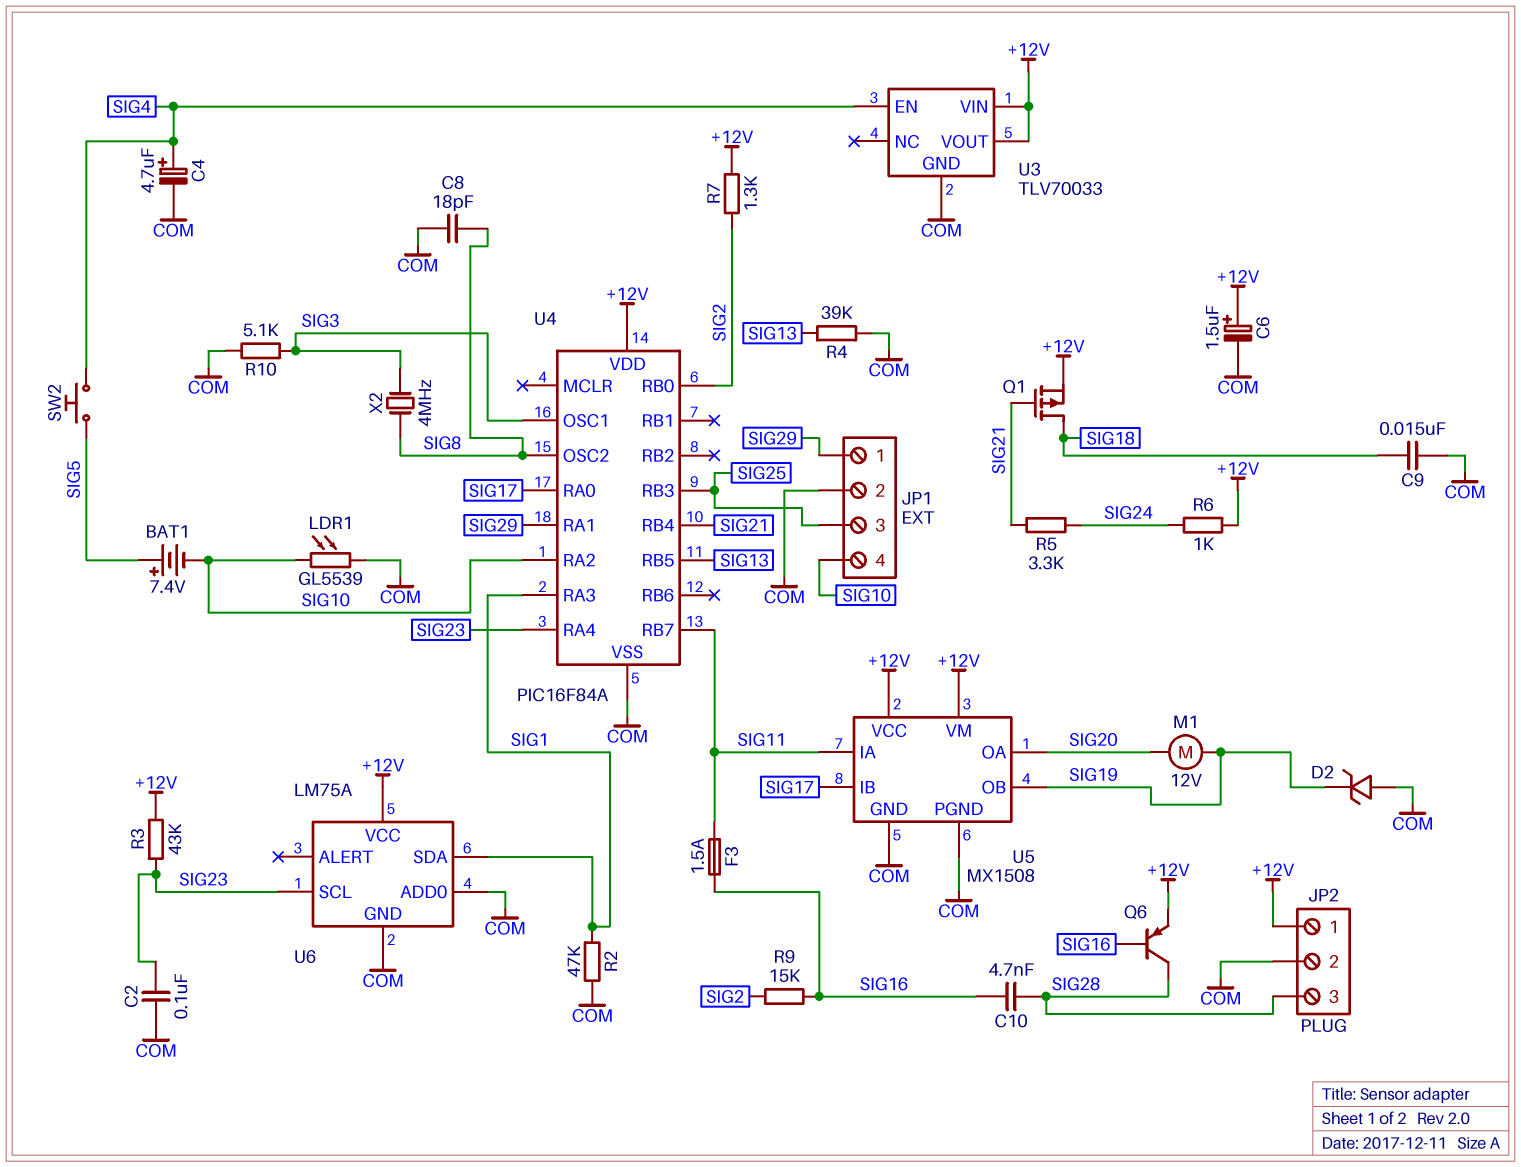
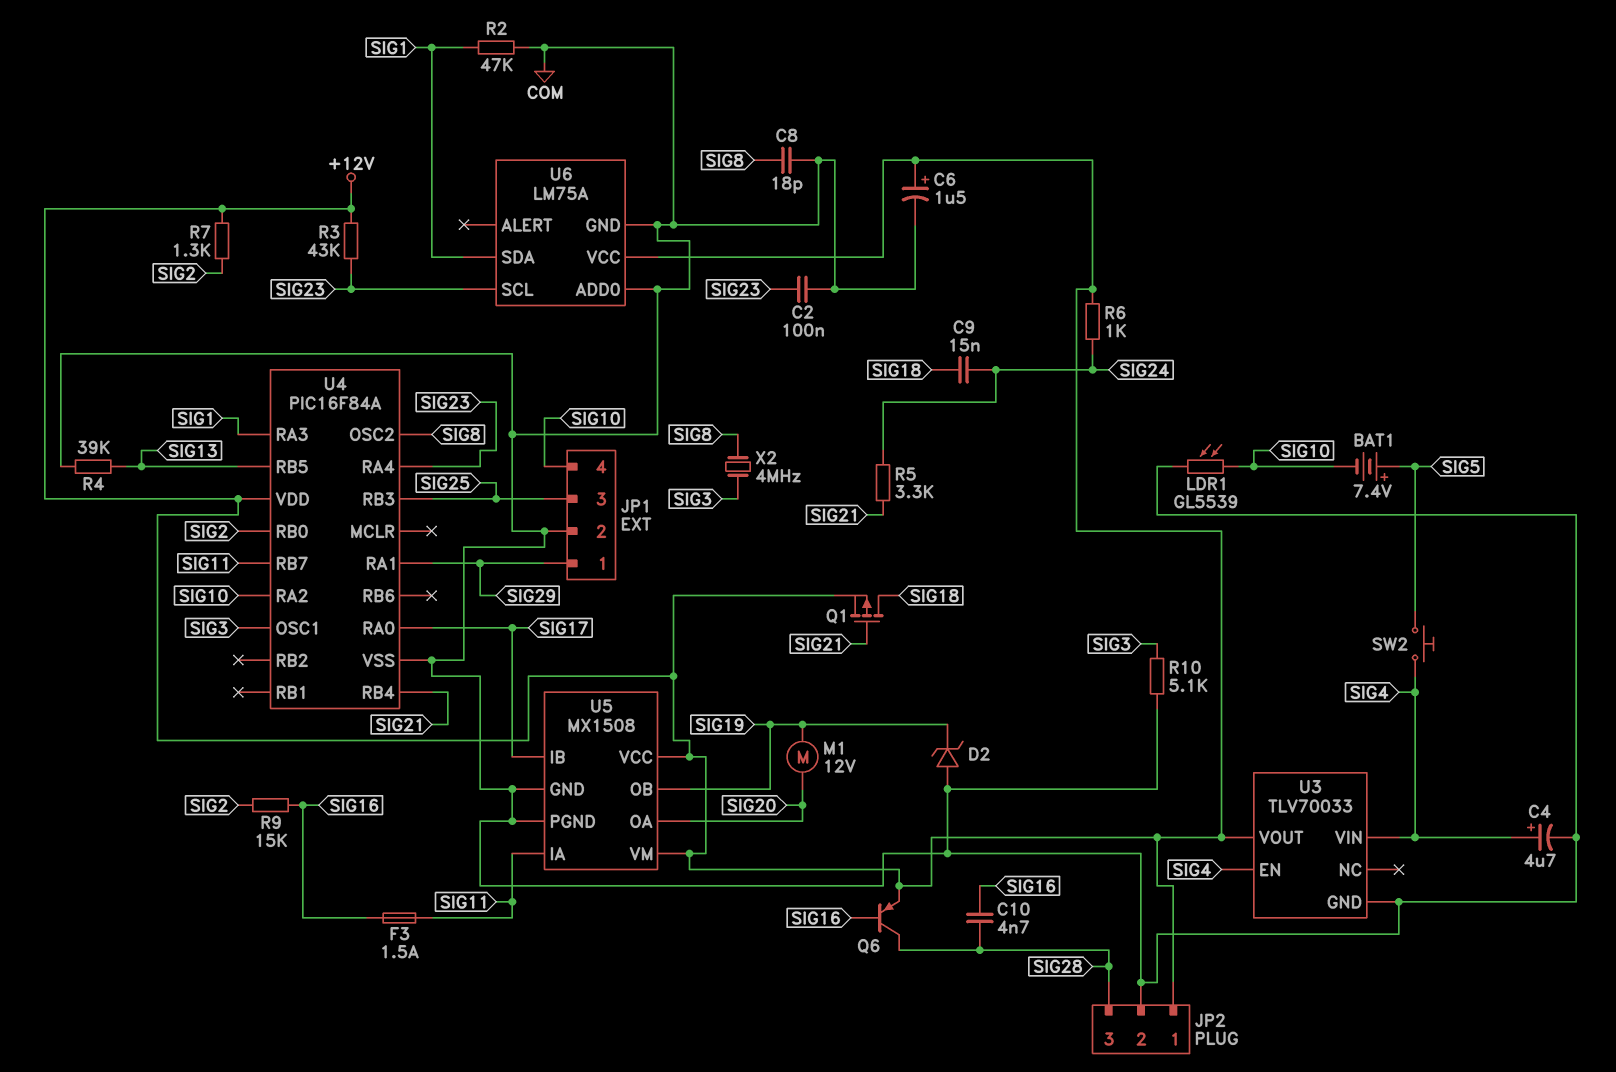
C9: 15nF (COM, SIG18) -> 15nF (SIG18, SIG24)
U3 pin VIN: +12V -> SIG4

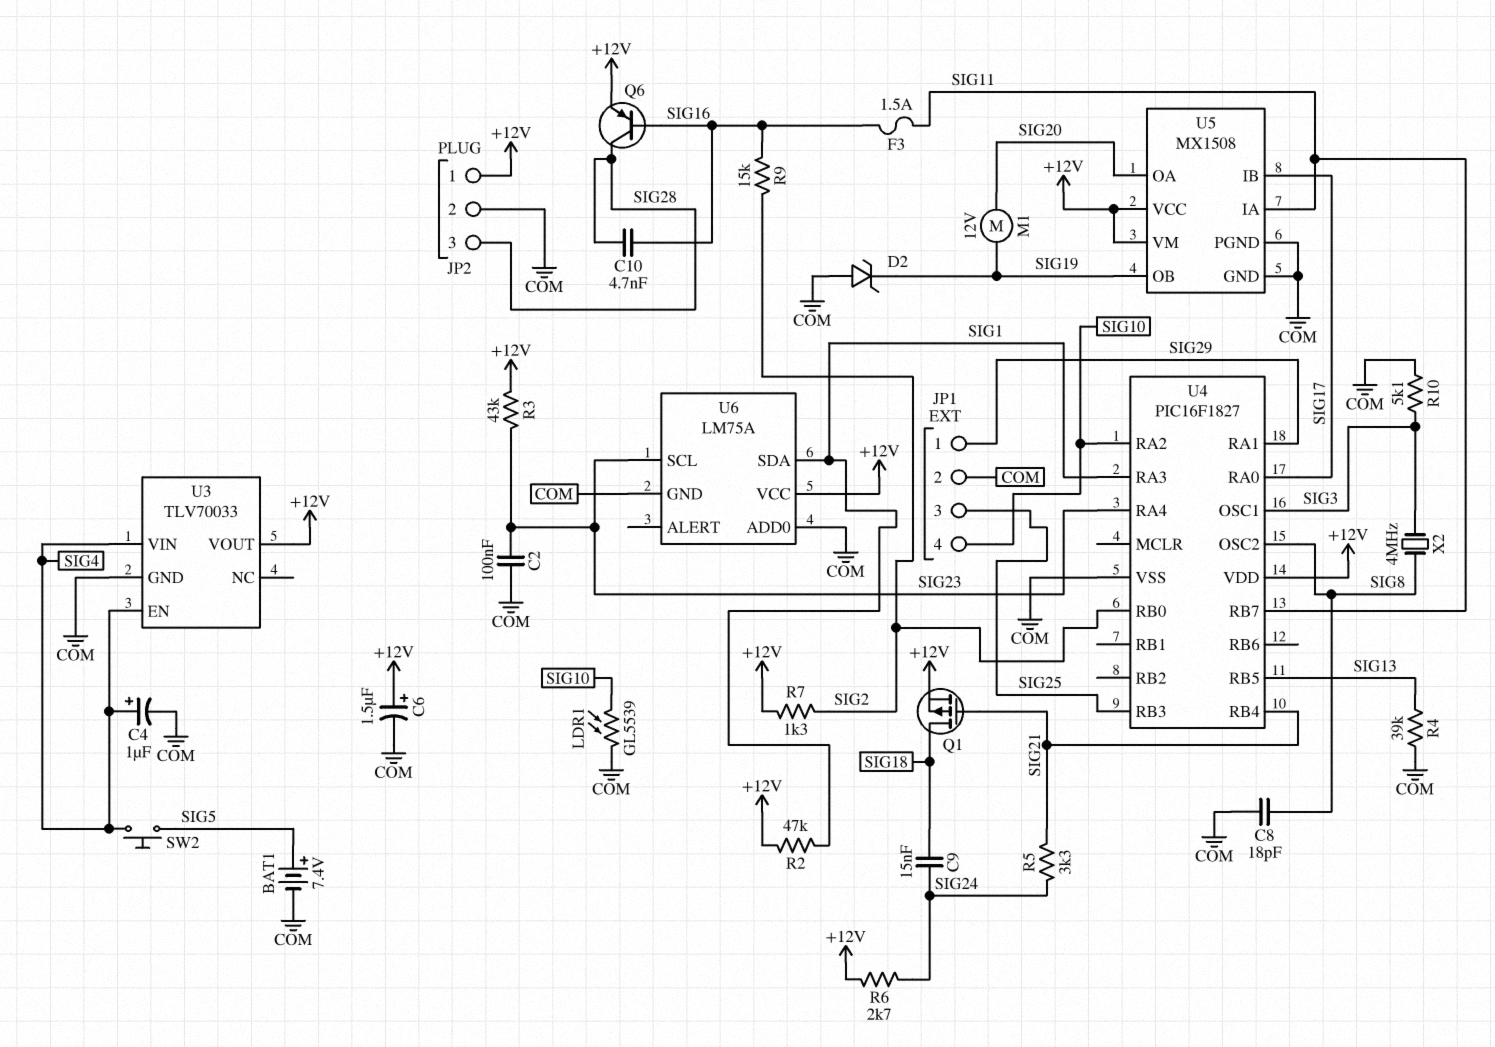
BAT1: 7.4V (plus SIG5, minus SIG10) -> 7.4V (plus SIG5, minus COM)
C4: 4.7uF (plus SIG4, minus COM) -> 1uF (plus SIG4, minus COM)
R2: 47k (COM, SIG1) -> 47k (+12V, SIG1)
R6: 1k (+12V, SIG24) -> 2.7k (+12V, SIG24)
U4: PIC16F84A -> PIC16F1827

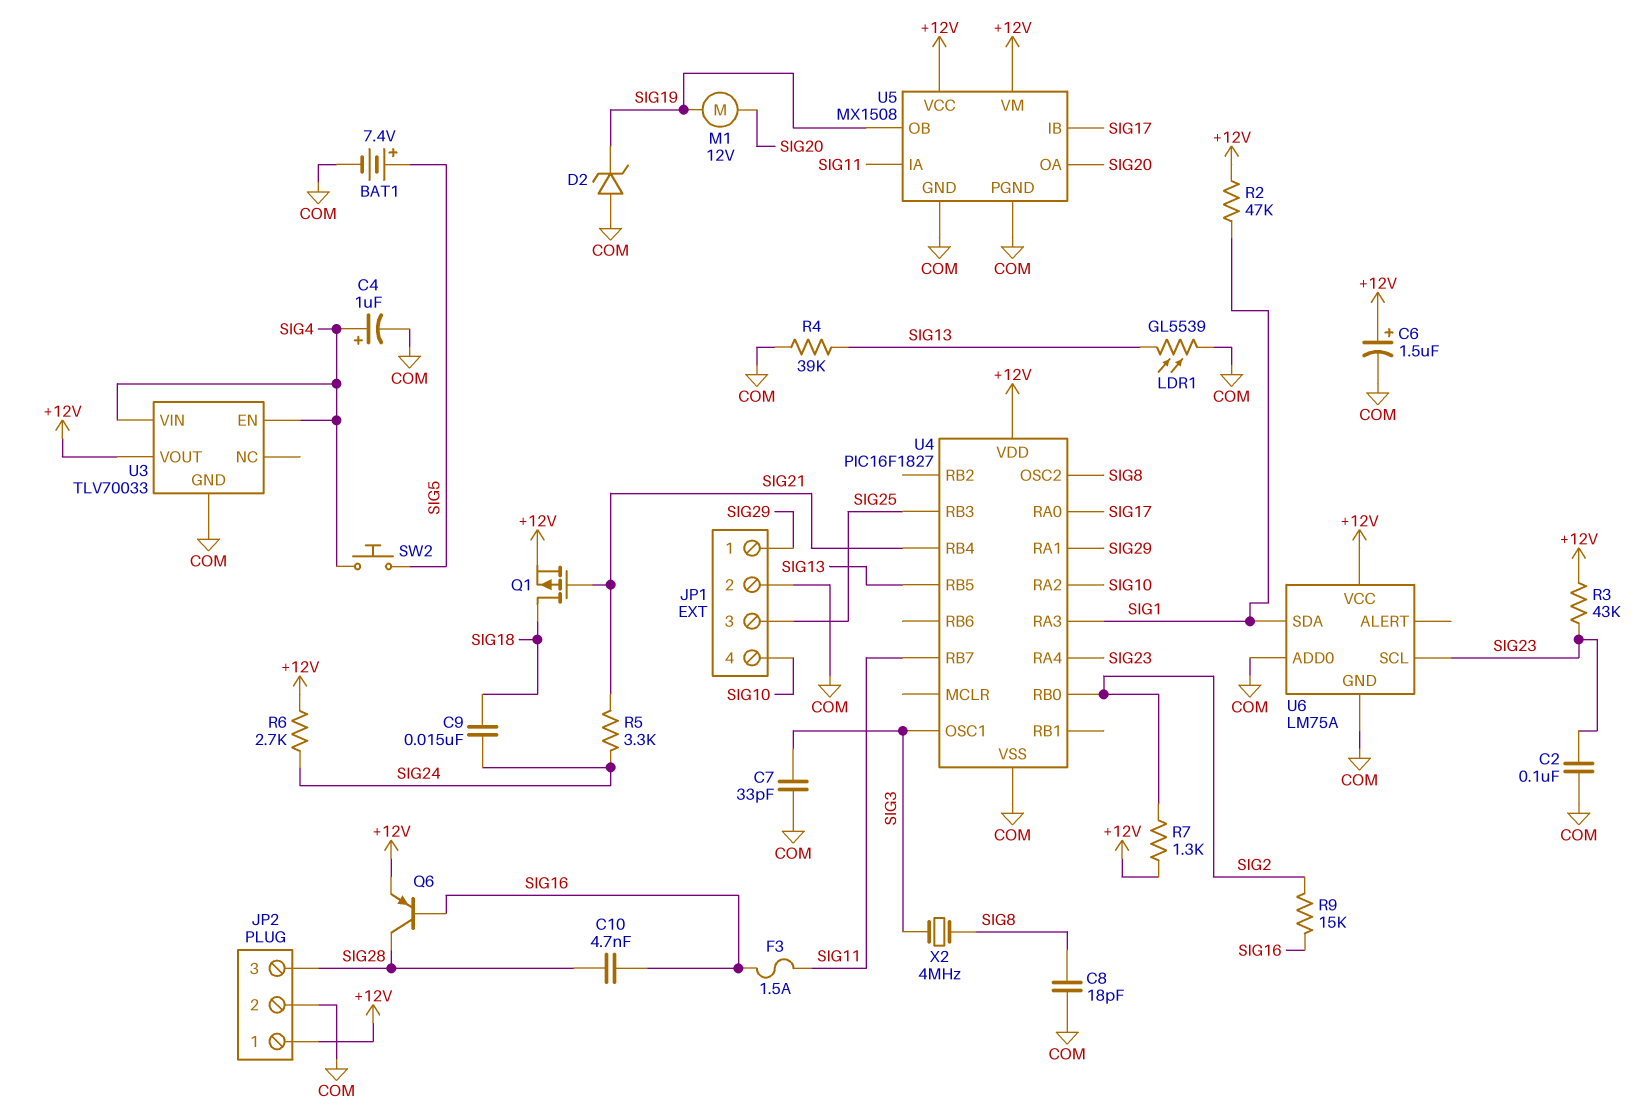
C7: none -> 33pF (COM, SIG3)
LDR1: GL5539 (COM, SIG10) -> GL5539 (COM, SIG13)
R10: 5.1k (COM, SIG3) -> none

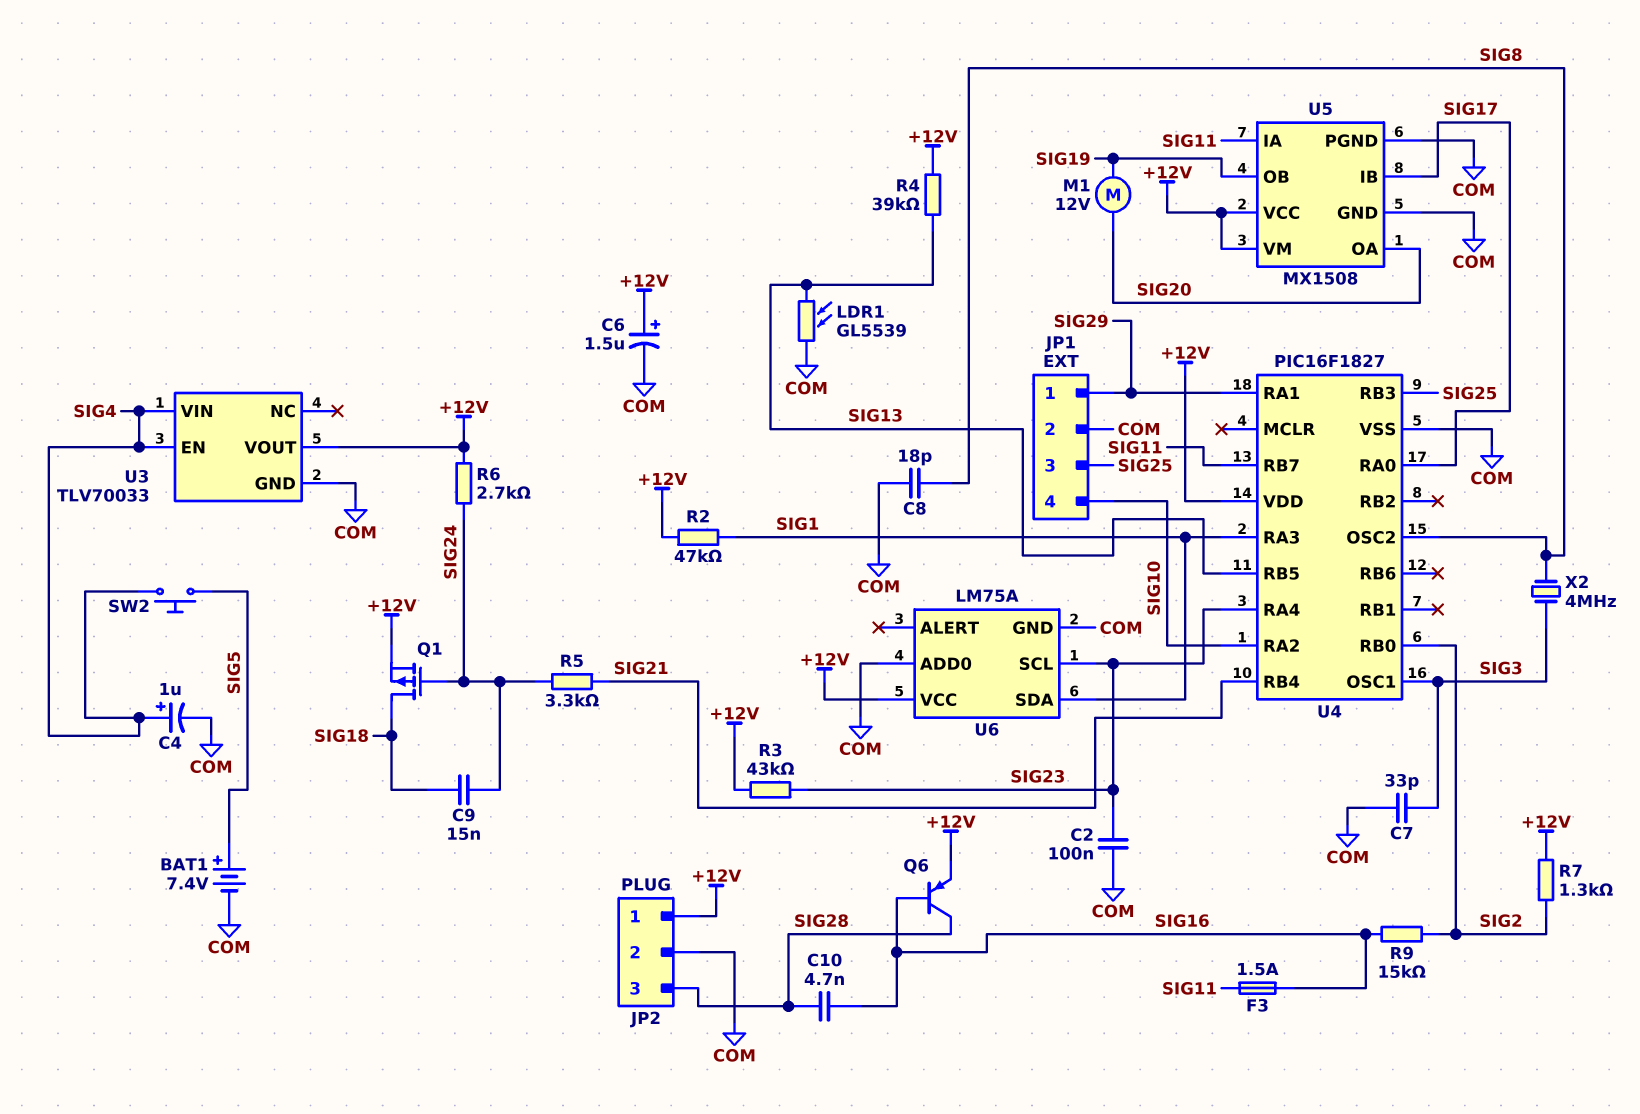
D2: zener (A COM, K SIG19) -> none
Q1: PMOS (G SIG21, D SIG18, S +12V) -> PMOS (G SIG24, D SIG18, S +12V)
R4: 39k (COM, SIG13) -> 39k (+12V, SIG13)

